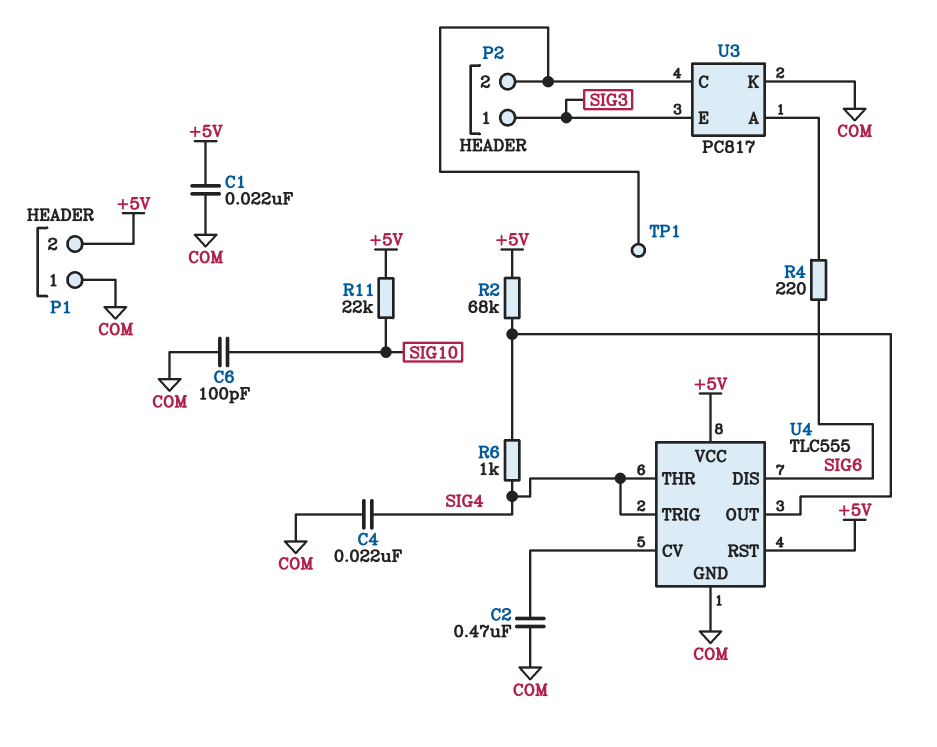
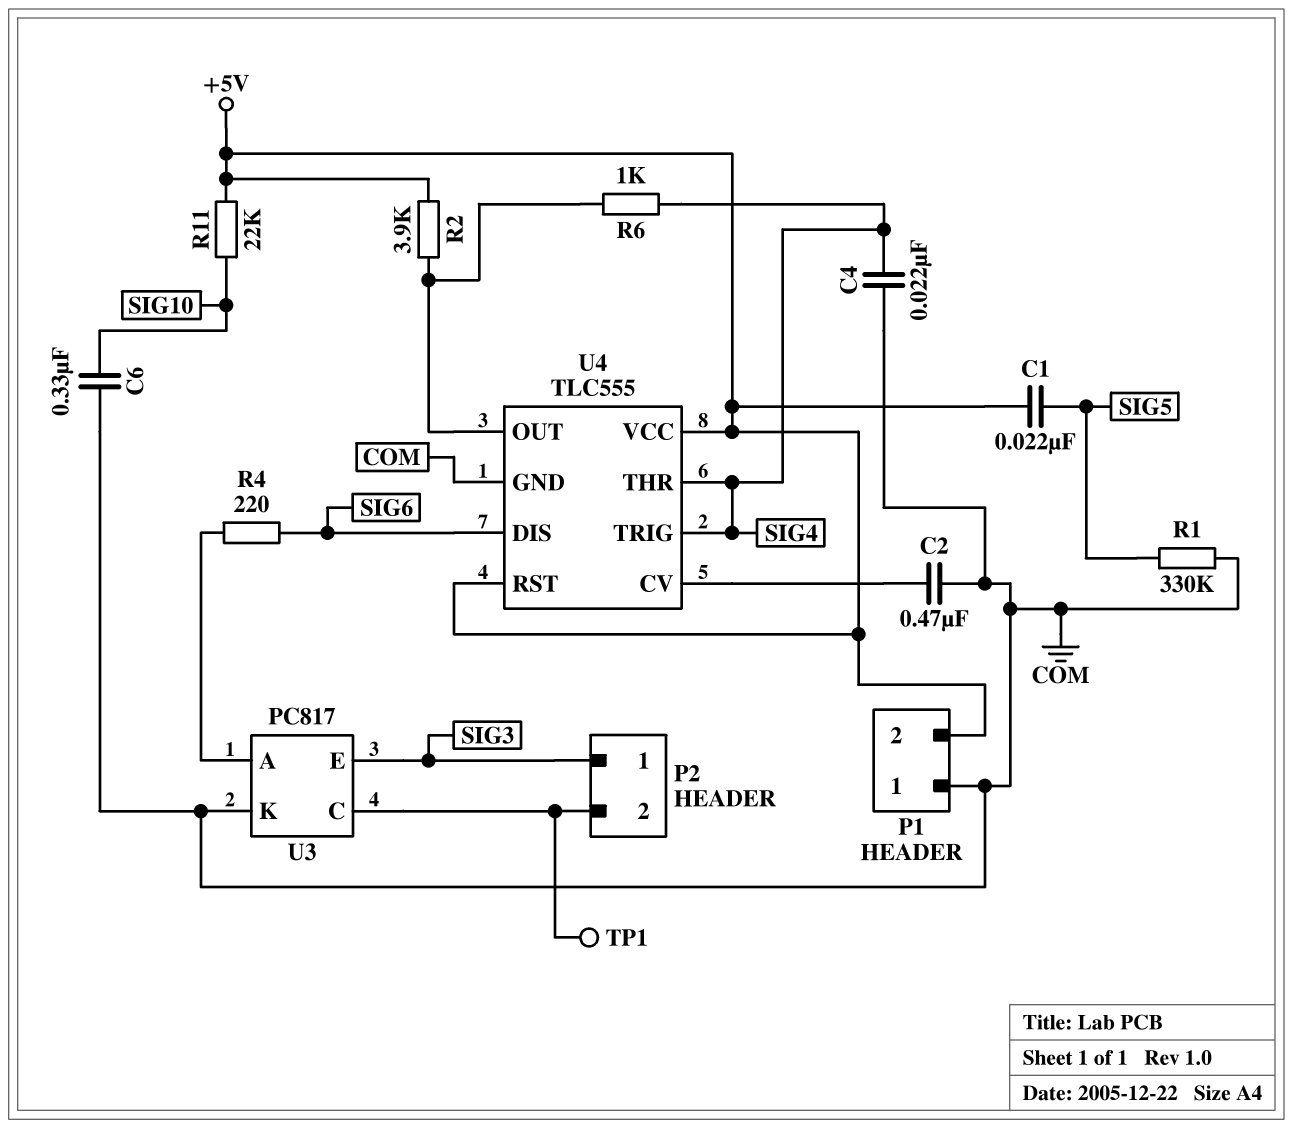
C1: 22nF (+5V, COM) -> 22nF (+5V, SIG5)
C6: 100pF (COM, SIG10) -> 330nF (COM, SIG10)
R1: none -> 330k (COM, SIG5)
R2: 68k (+5V, U4/OUT) -> 3.9k (+5V, U4/OUT)

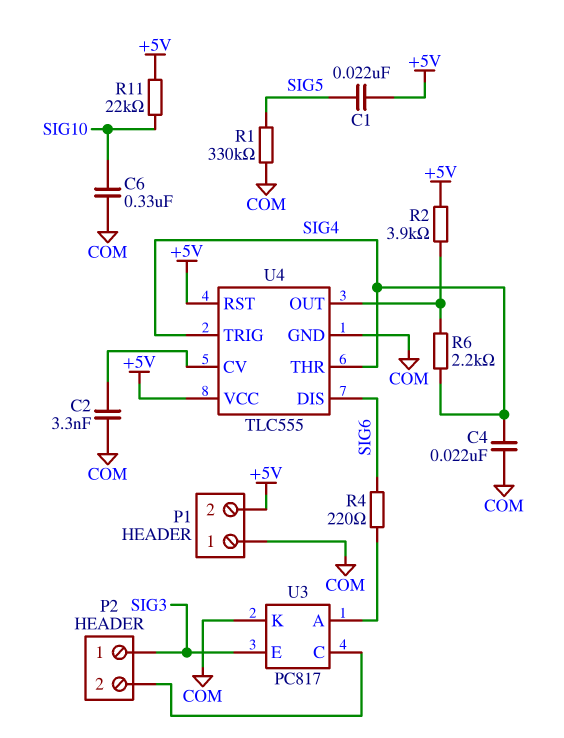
C2: 470nF (COM, U4/CV) -> 3.3nF (COM, U4/CV)
R6: 1k (SIG4, U4/OUT) -> 2.2k (SIG4, U4/OUT)
TP1: test point (P2/2) -> none

